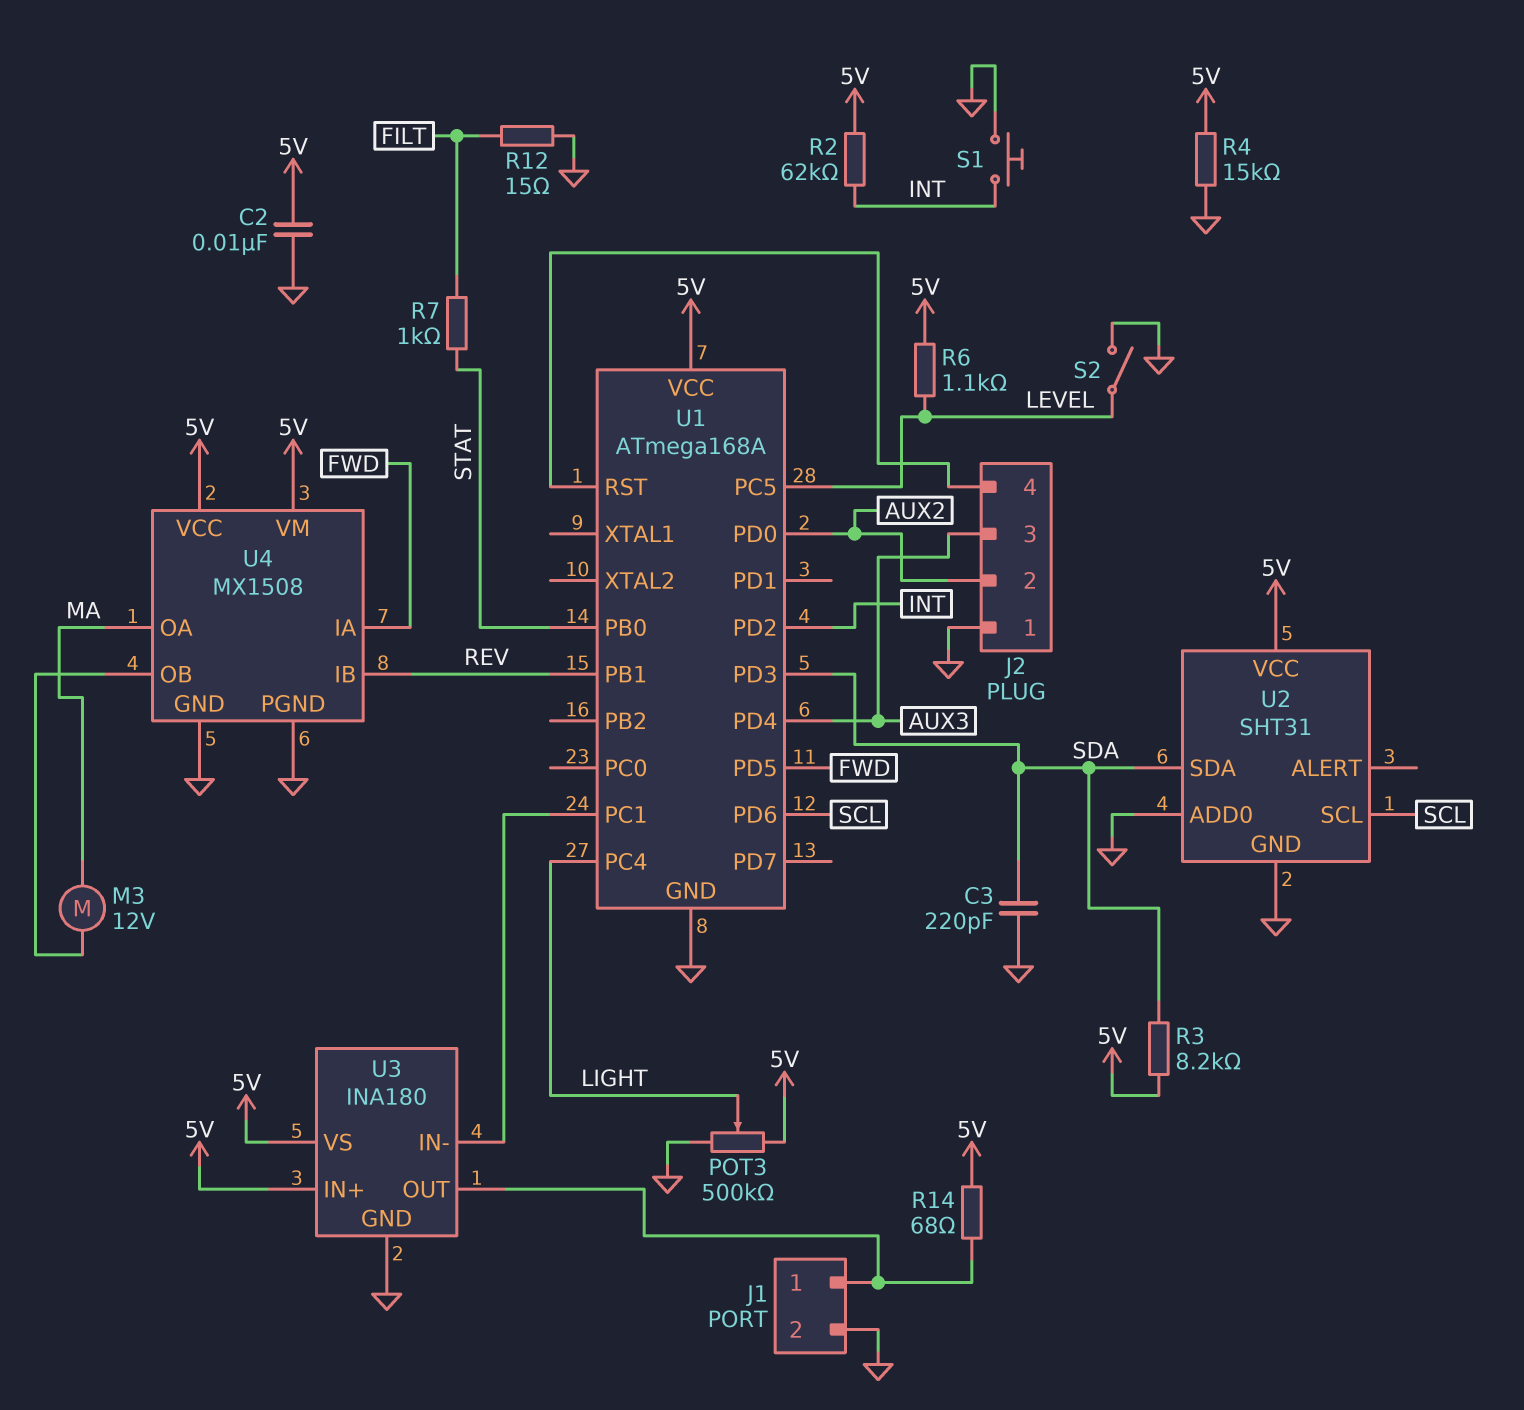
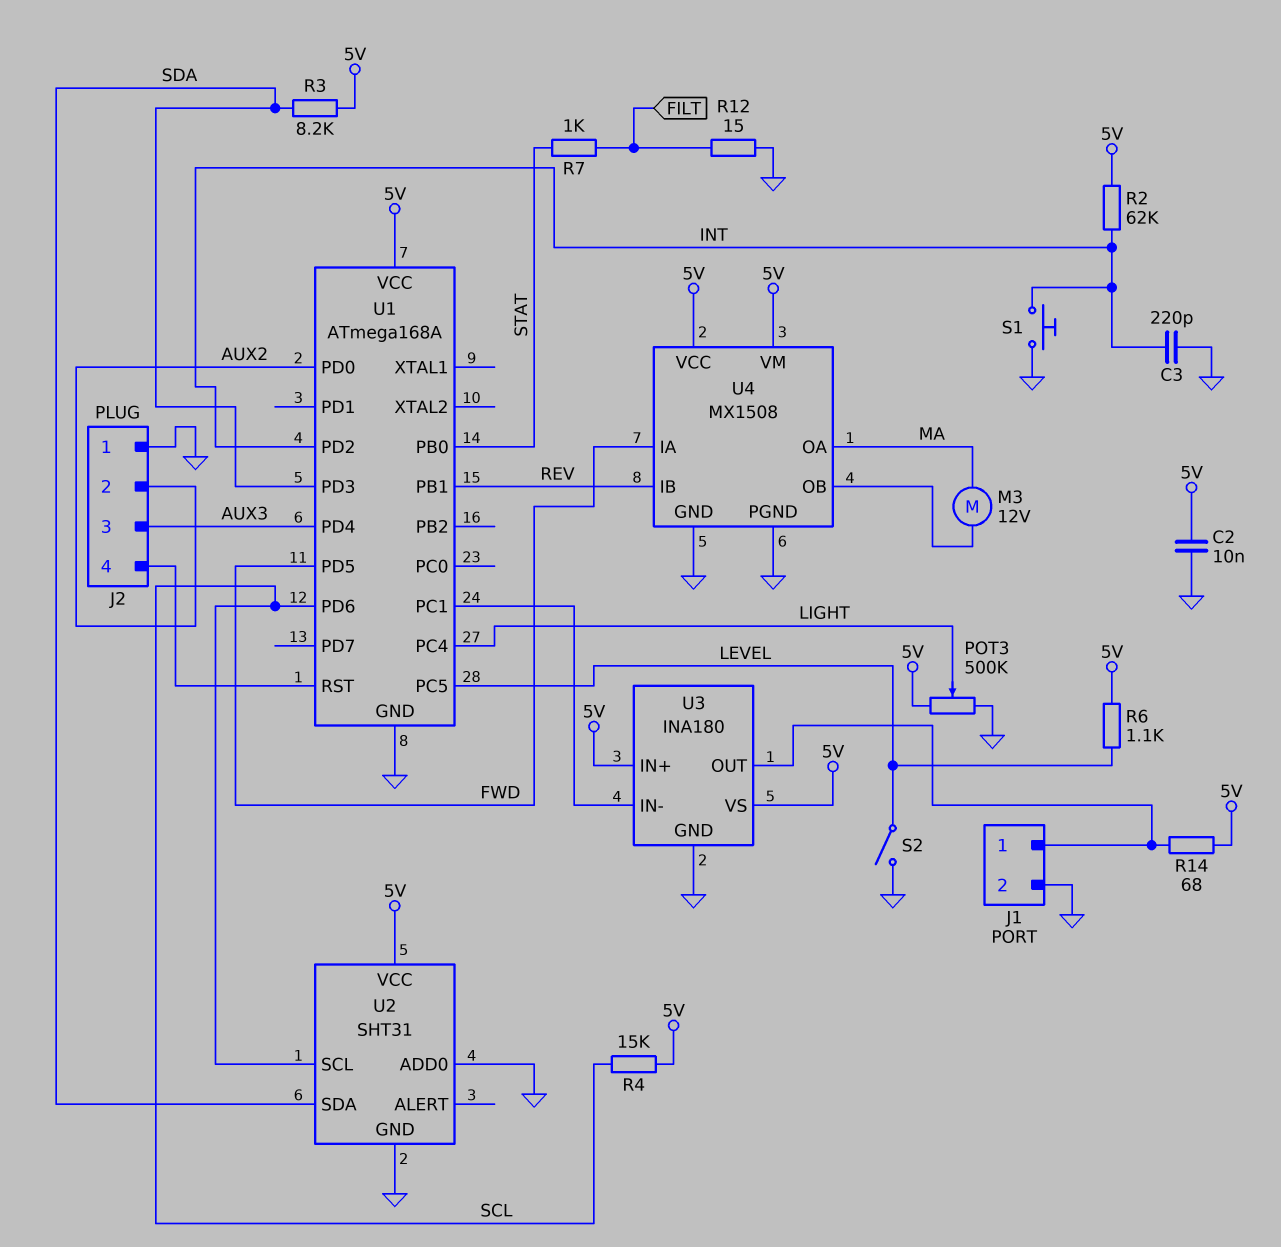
C3: 220pF (GND, SDA) -> 220pF (GND, INT)
R4: 15k (5V, GND) -> 15k (5V, SCL)

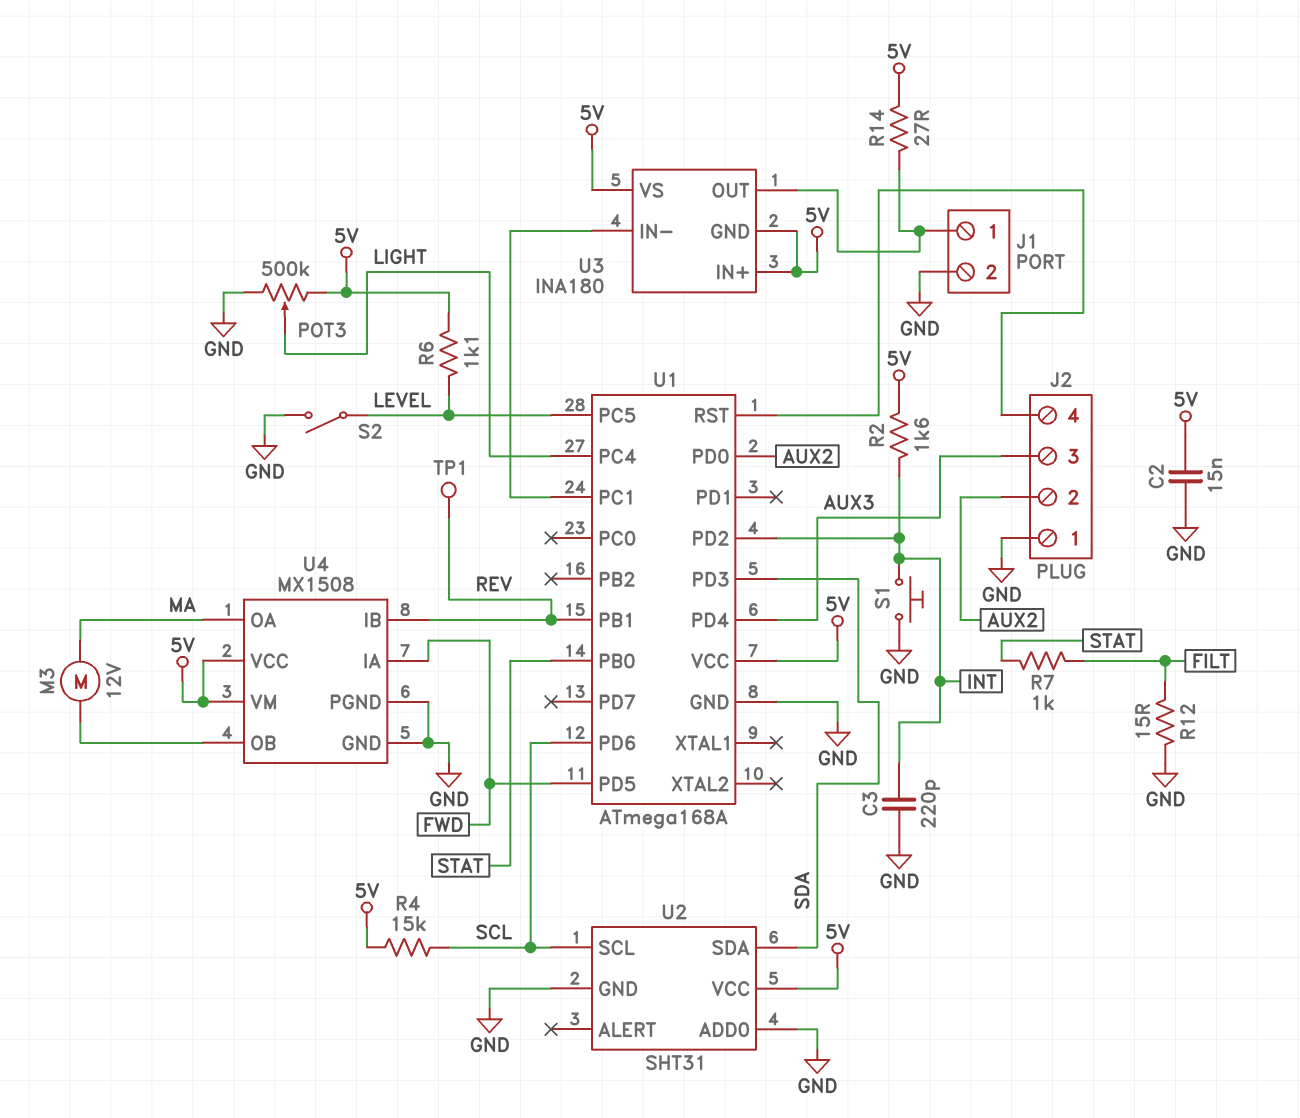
C2: 10nF (5V, GND) -> 15nF (5V, GND)
R2: 62k (5V, INT) -> 1.6k (5V, INT)
R3: 8.2k (5V, SDA) -> none
R14: 68 (5V, J1/1) -> 27 (5V, J1/1)
TP1: none -> test point (REV)
U3 pin GND: GND -> 5V

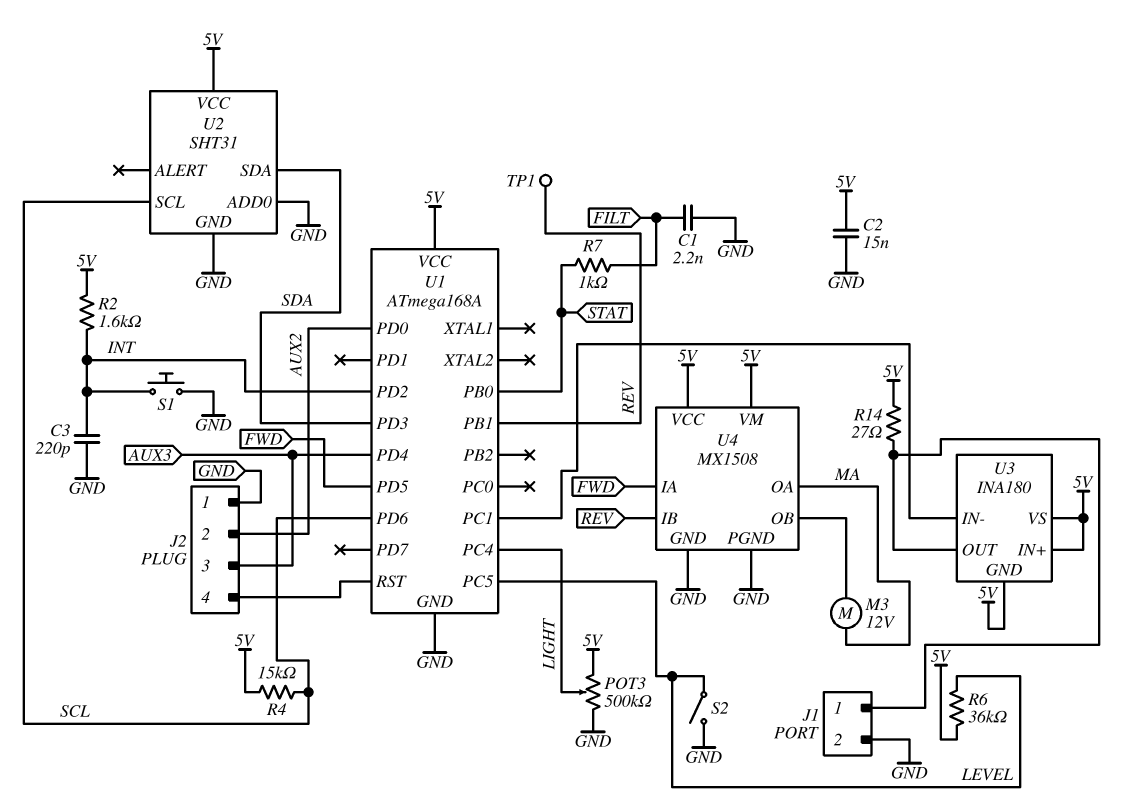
C1: none -> 2.2nF (FILT, GND)
R6: 1.1k (5V, LEVEL) -> 36k (5V, LEVEL)
R12: 15 (FILT, GND) -> none

